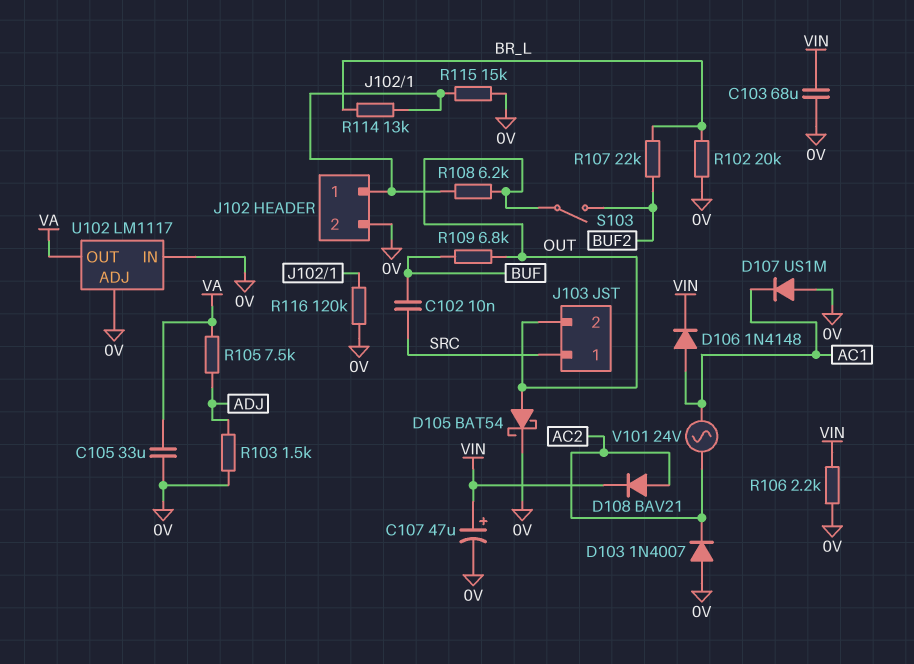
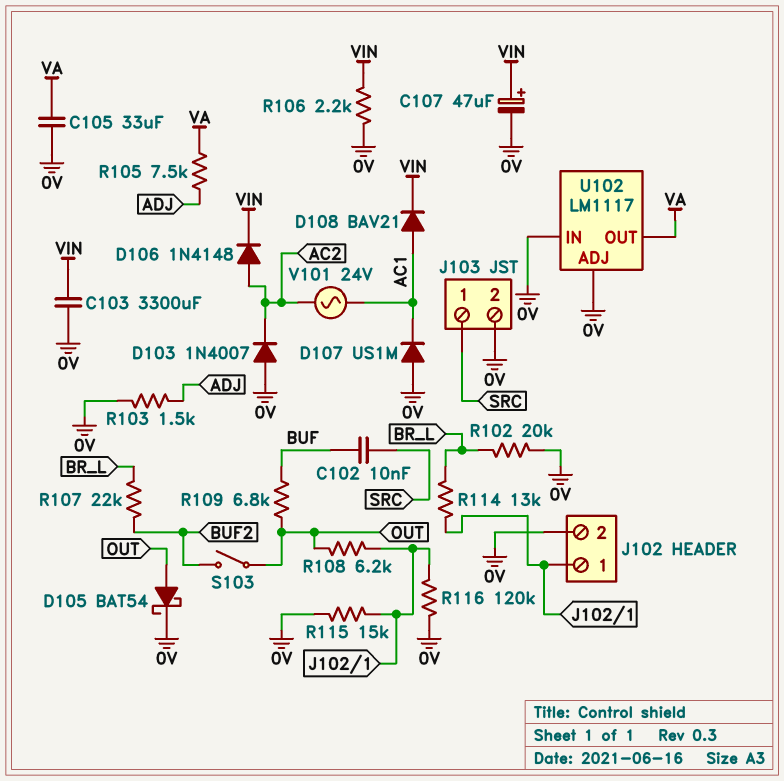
C103: 68uF (0V, VIN) -> 3300uF (0V, VIN)
D106: diode 1N4148 (A AC1, K VIN) -> diode 1N4148 (A AC2, K VIN)
D108: diode BAV21 (A AC2, K VIN) -> diode BAV21 (A AC1, K VIN)
J103 pin 2: OUT -> 0V

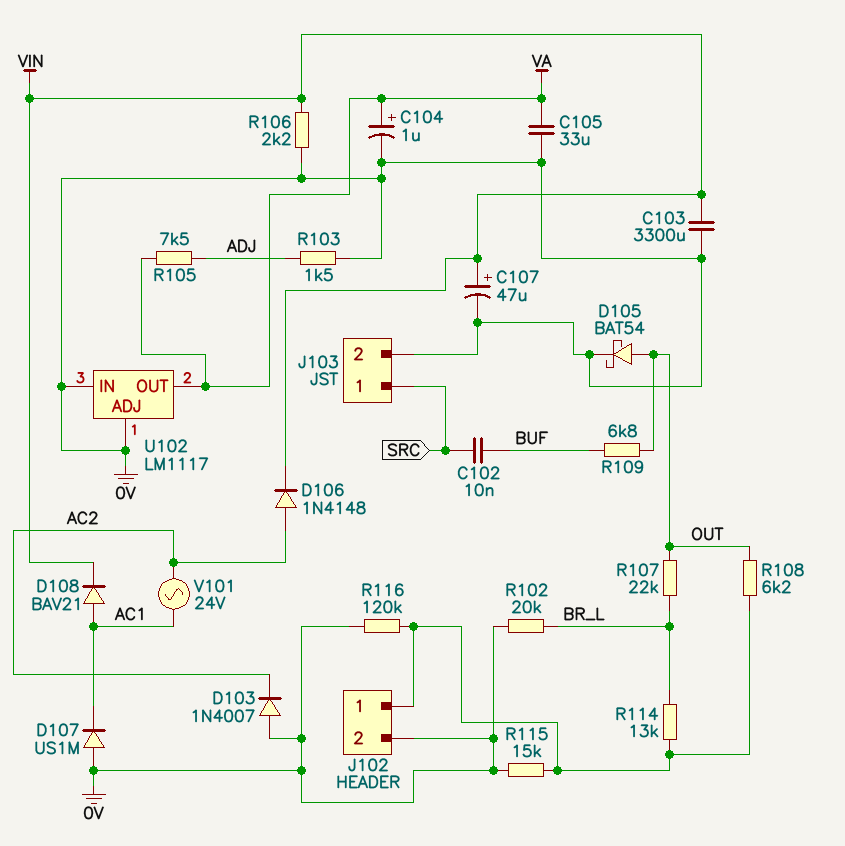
C104: none -> 1uF (plus VA, minus 0V)
R107: 22k (BR_L, BUF2) -> 22k (BR_L, OUT)
S103: switch (BUF2, OUT) -> none

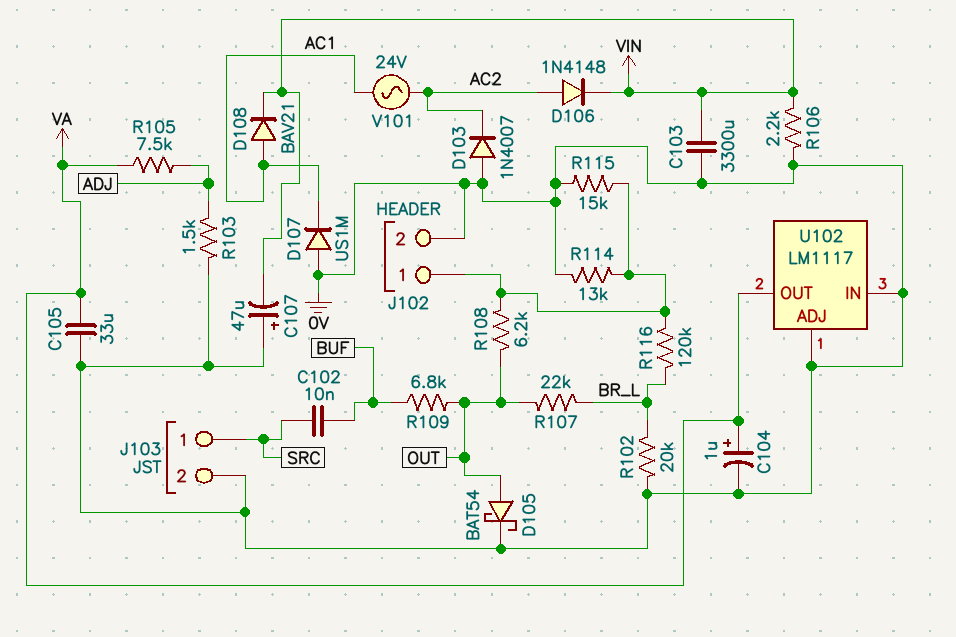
C107: 47uF (plus VIN, minus 0V) -> 47uF (plus 0V, minus VIN)
R114: 13k (BR_L, J102/1) -> 13k (0V, J102/1)
R116: 120k (0V, J102/1) -> 120k (BR_L, J102/1)

